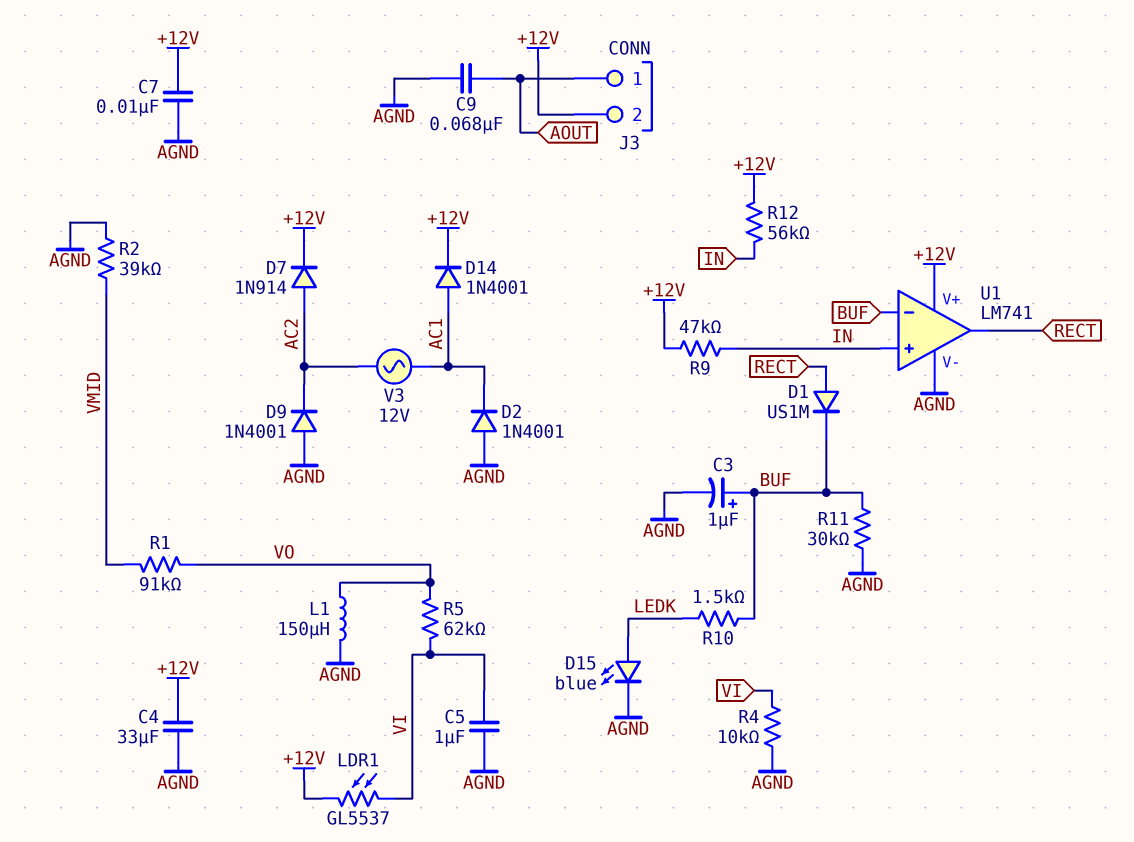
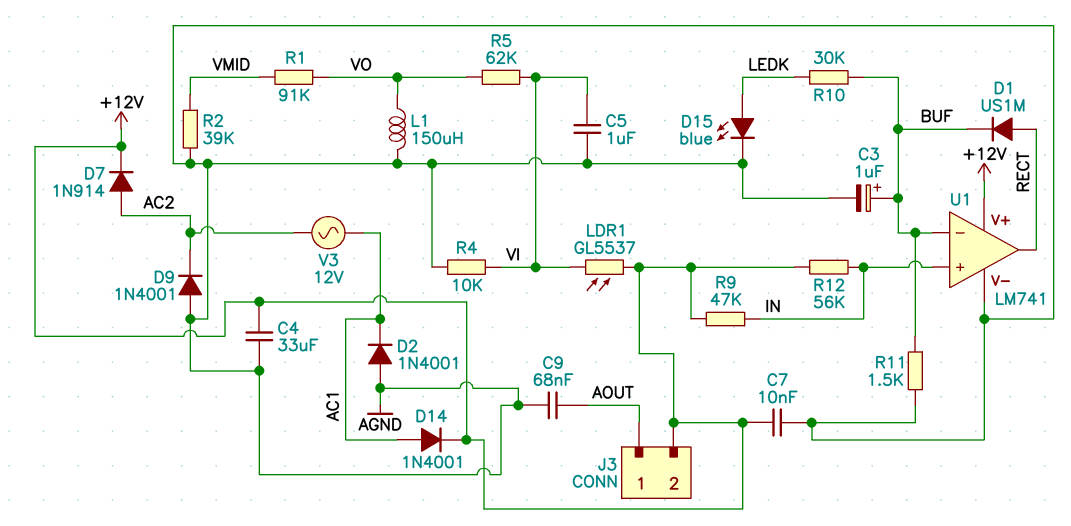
R10: 1.5k (BUF, LEDK) -> 30k (BUF, LEDK)
R11: 30k (AGND, BUF) -> 1.5k (AGND, BUF)

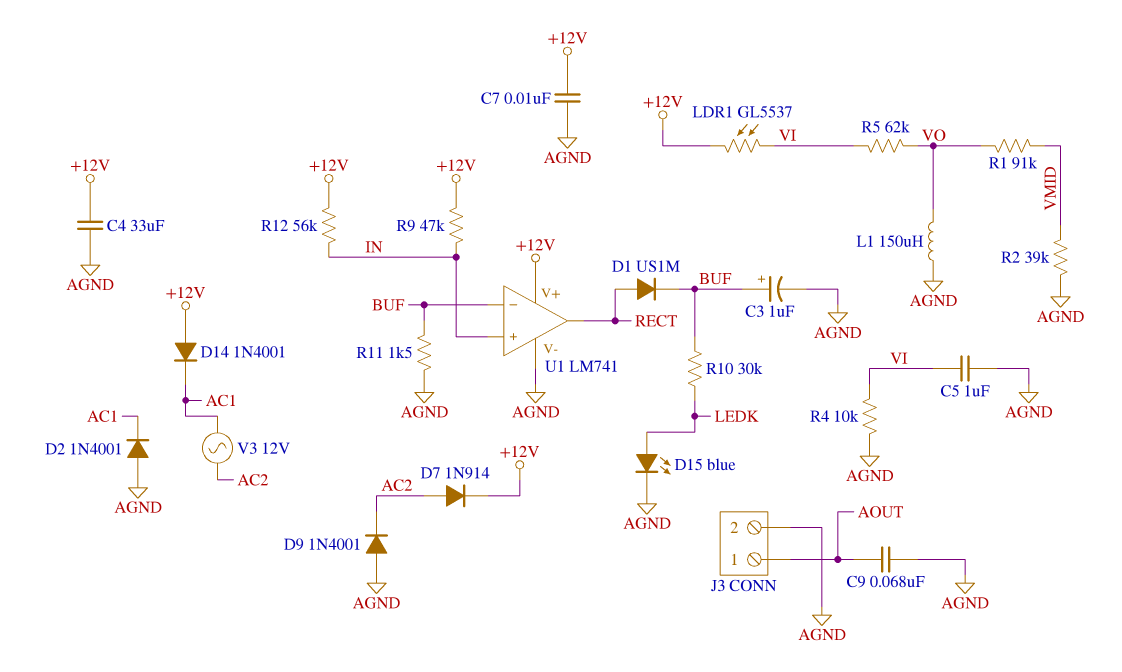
D14: diode 1N4001 (A AC1, K +12V) -> diode 1N4001 (A +12V, K AC1)
J3 pin 2: +12V -> AGND

